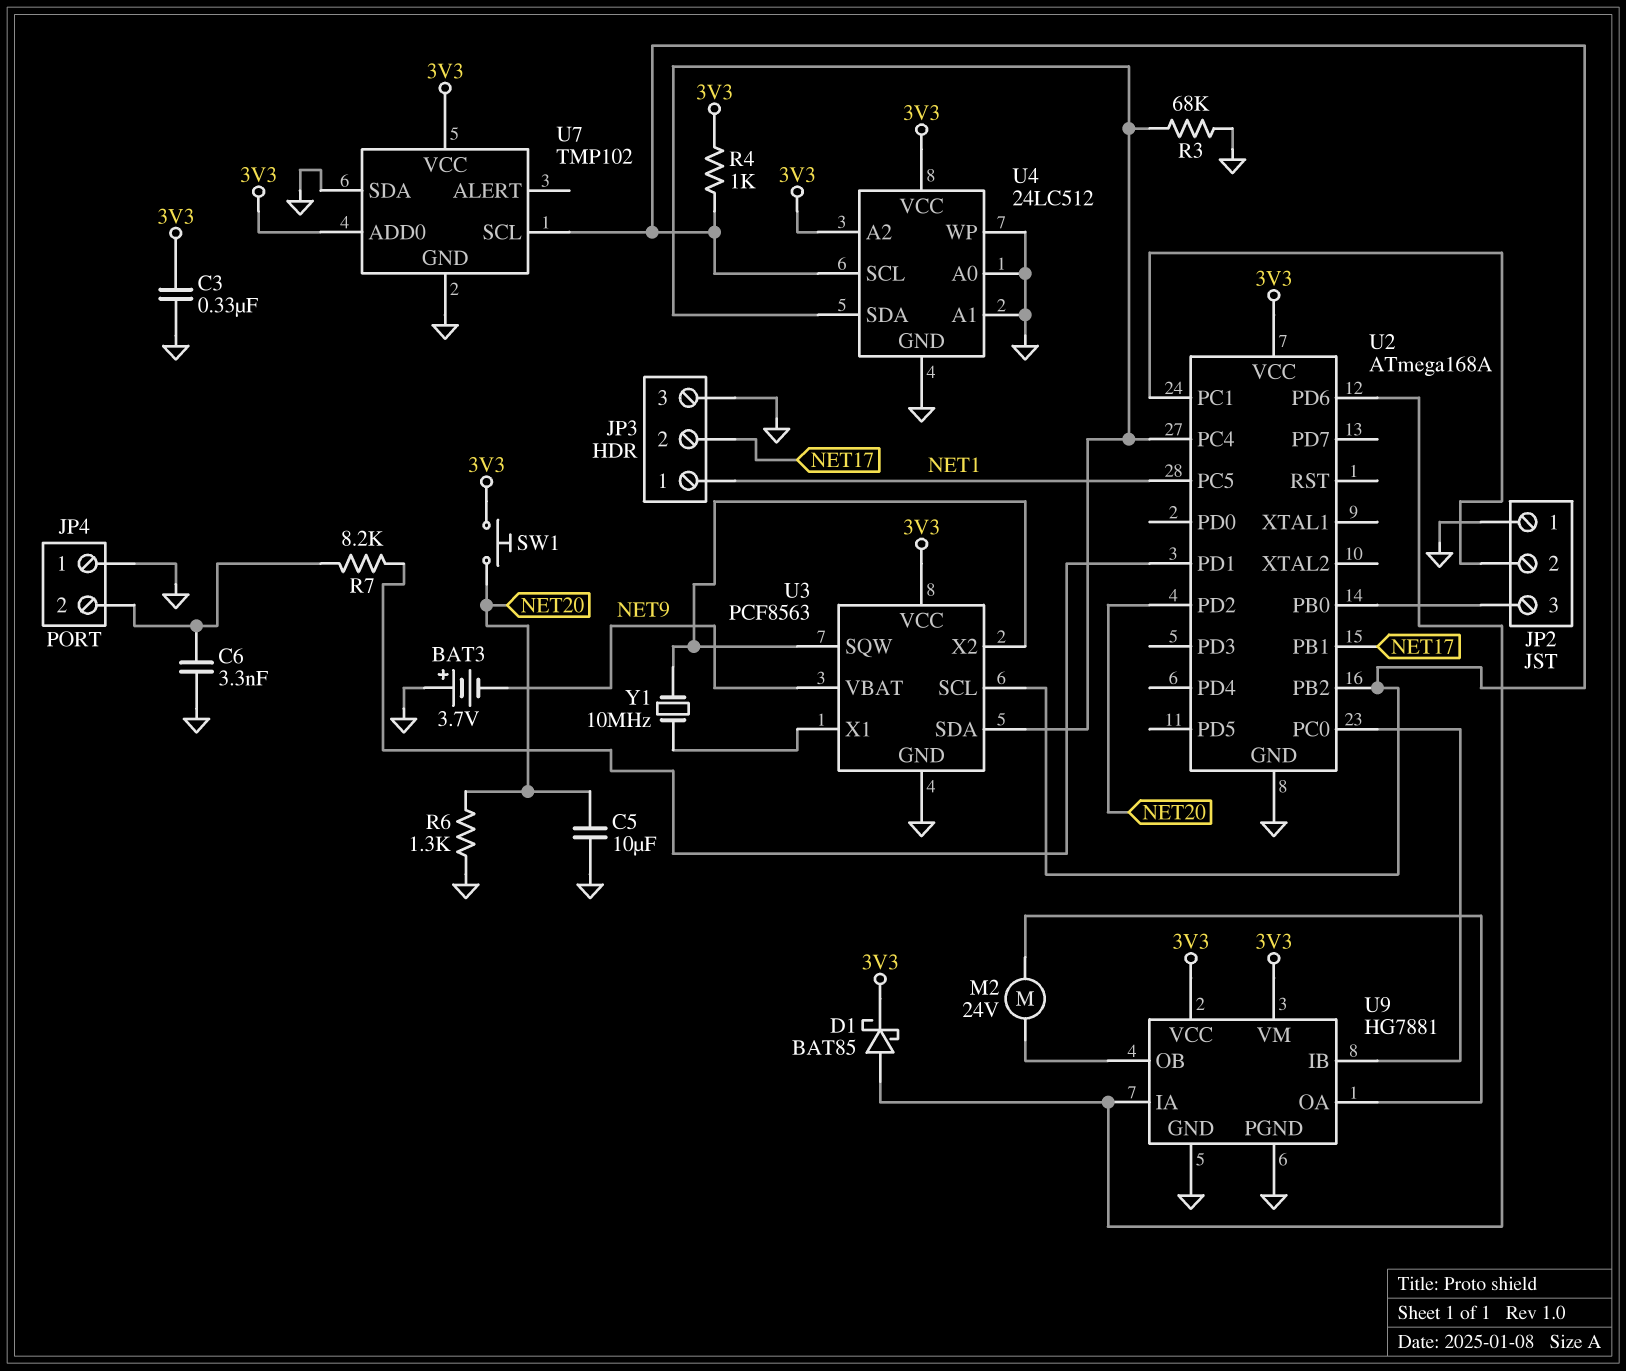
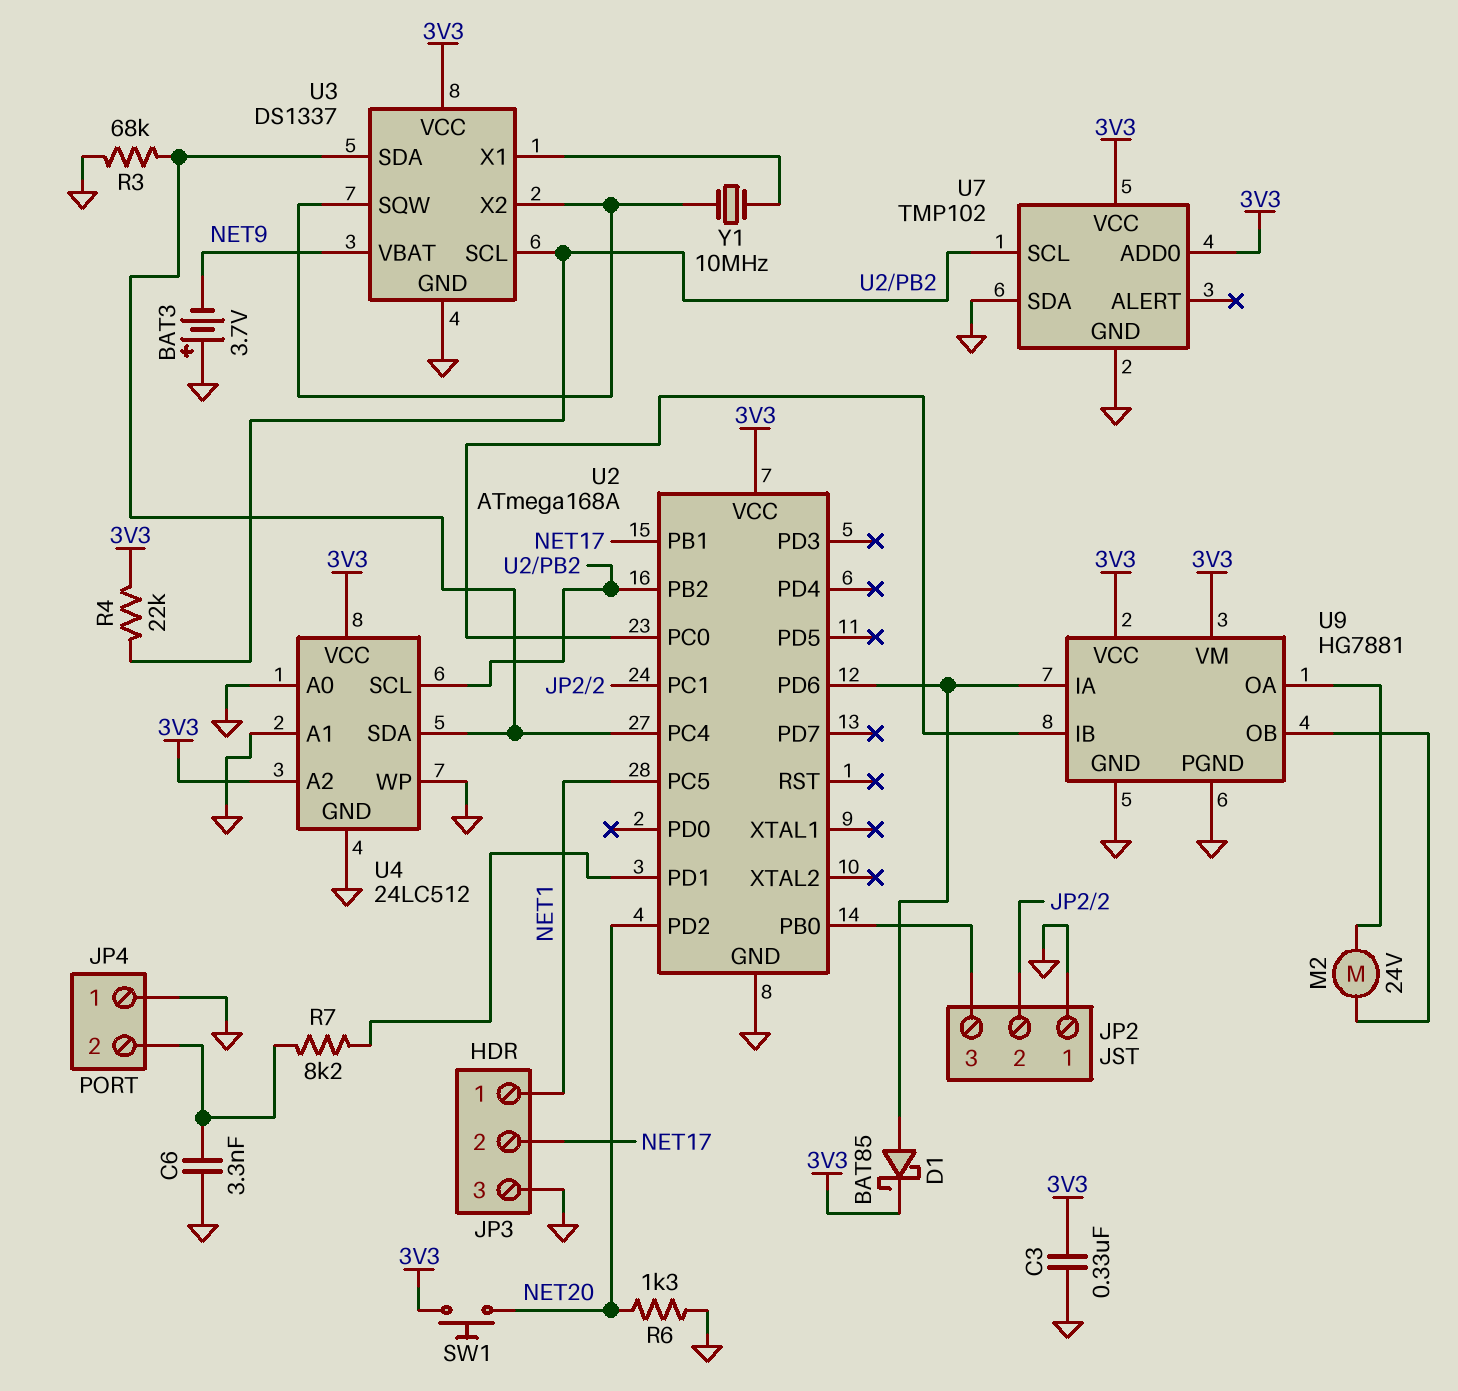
C5: 10uF (GND, NET20) -> none
R4: 1k (3V3, U2/PB2) -> 22k (3V3, U2/PB2)
U3: PCF8563 -> DS1337

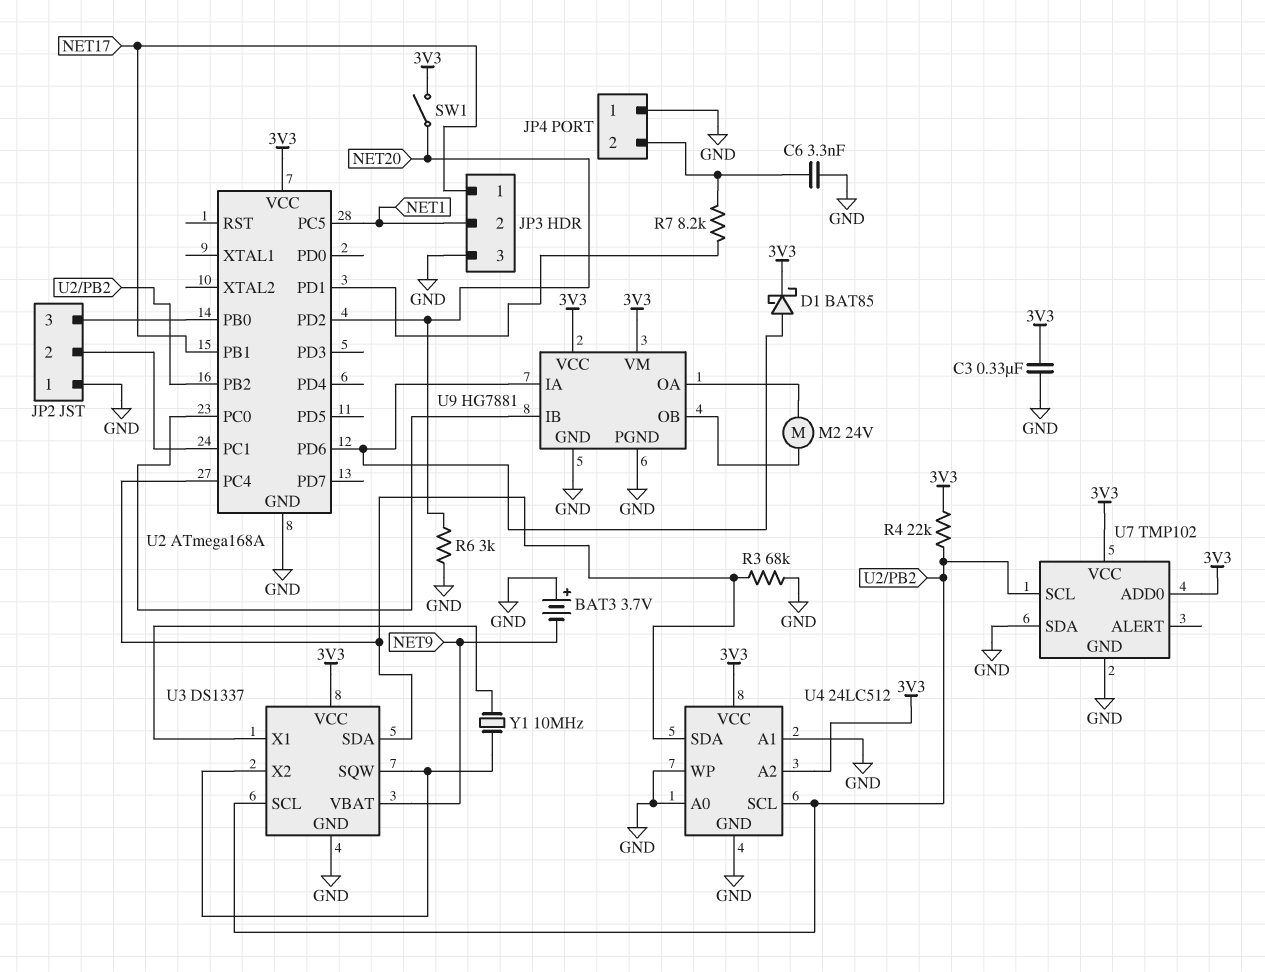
JP3 pin 1: NET1 -> NET17
JP3 pin 2: NET17 -> NET1
R6: 1.3k (GND, NET20) -> 3k (GND, NET20)
SW1: button (3V3, NET20) -> switch (3V3, NET20)

